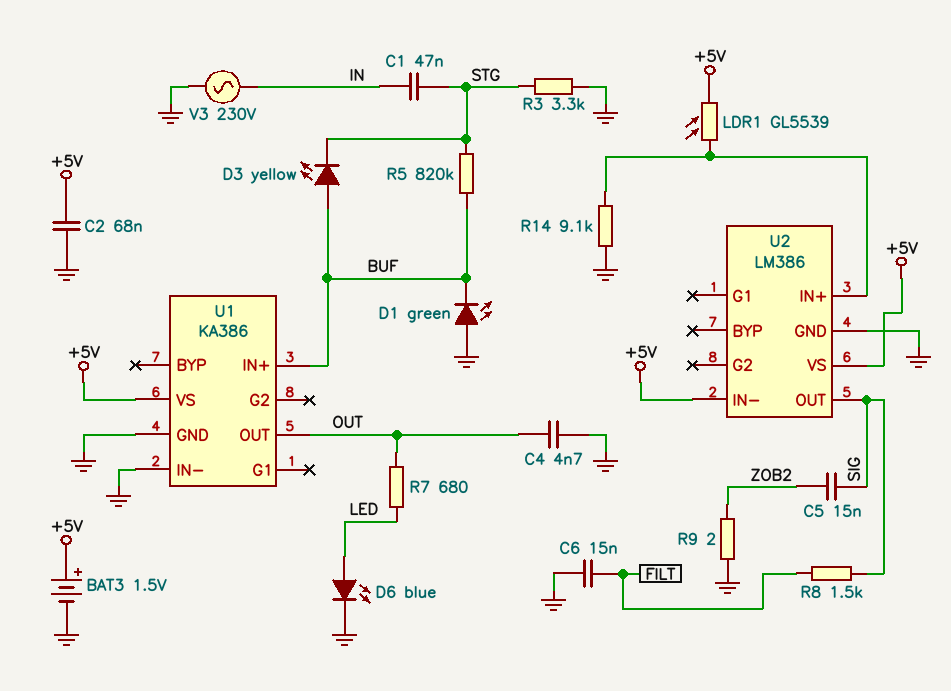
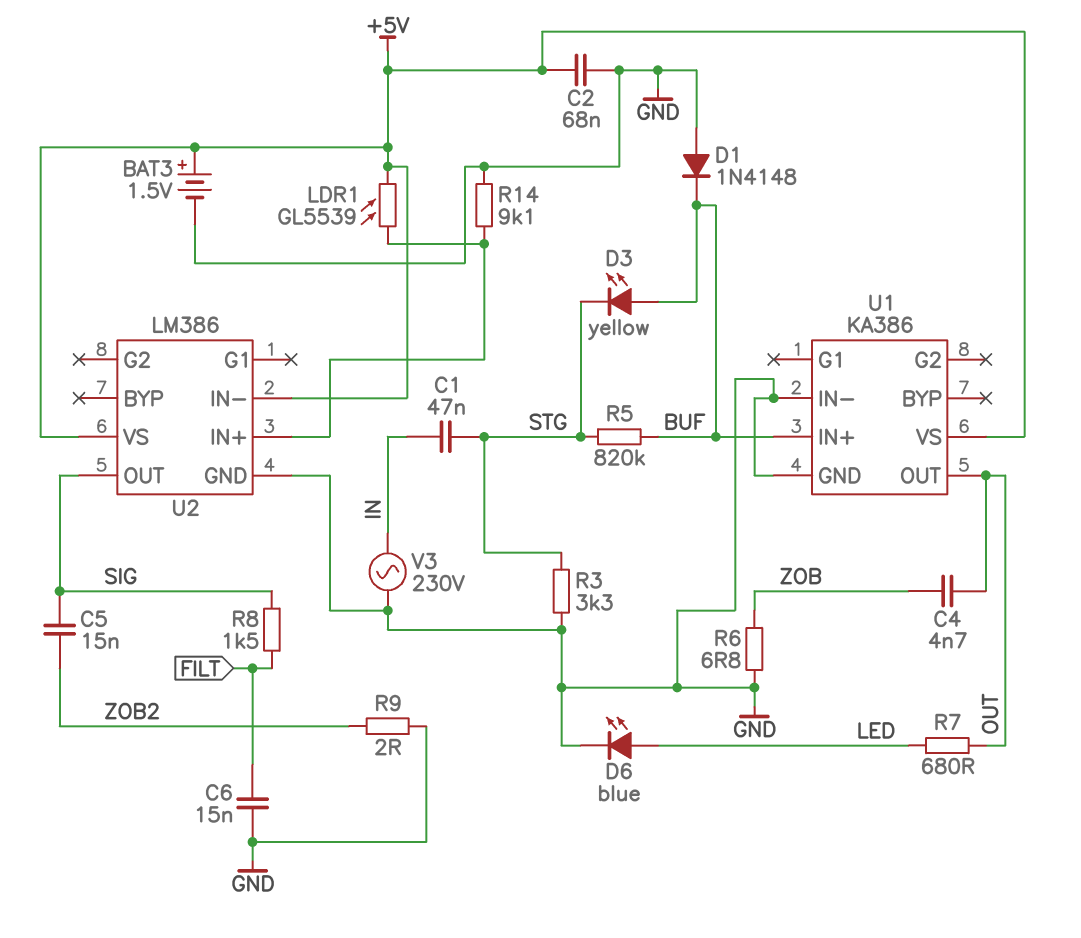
C4: 4.7nF (GND, OUT) -> 4.7nF (OUT, ZOB)
D1: LED green (A GND, K BUF) -> diode 1N4148 (A GND, K BUF)
R6: none -> 6.8 (GND, ZOB)

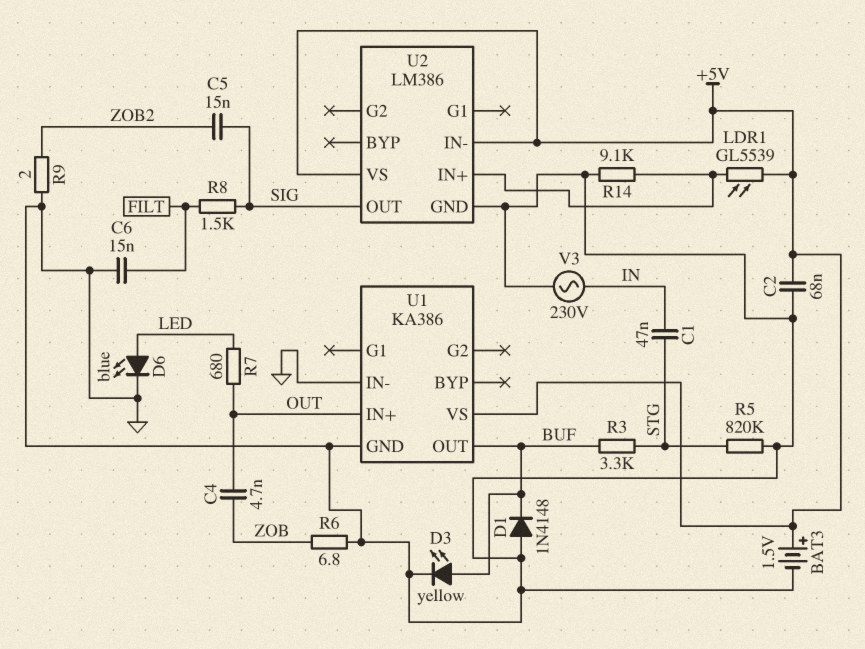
D3: LED yellow (A BUF, K STG) -> LED yellow (A BUF, K GND)
R3: 3.3k (GND, STG) -> 3.3k (BUF, STG)
R5: 820k (BUF, STG) -> 820k (GND, STG)
U1 pin IN+: BUF -> OUT
U1 pin OUT: OUT -> BUF

